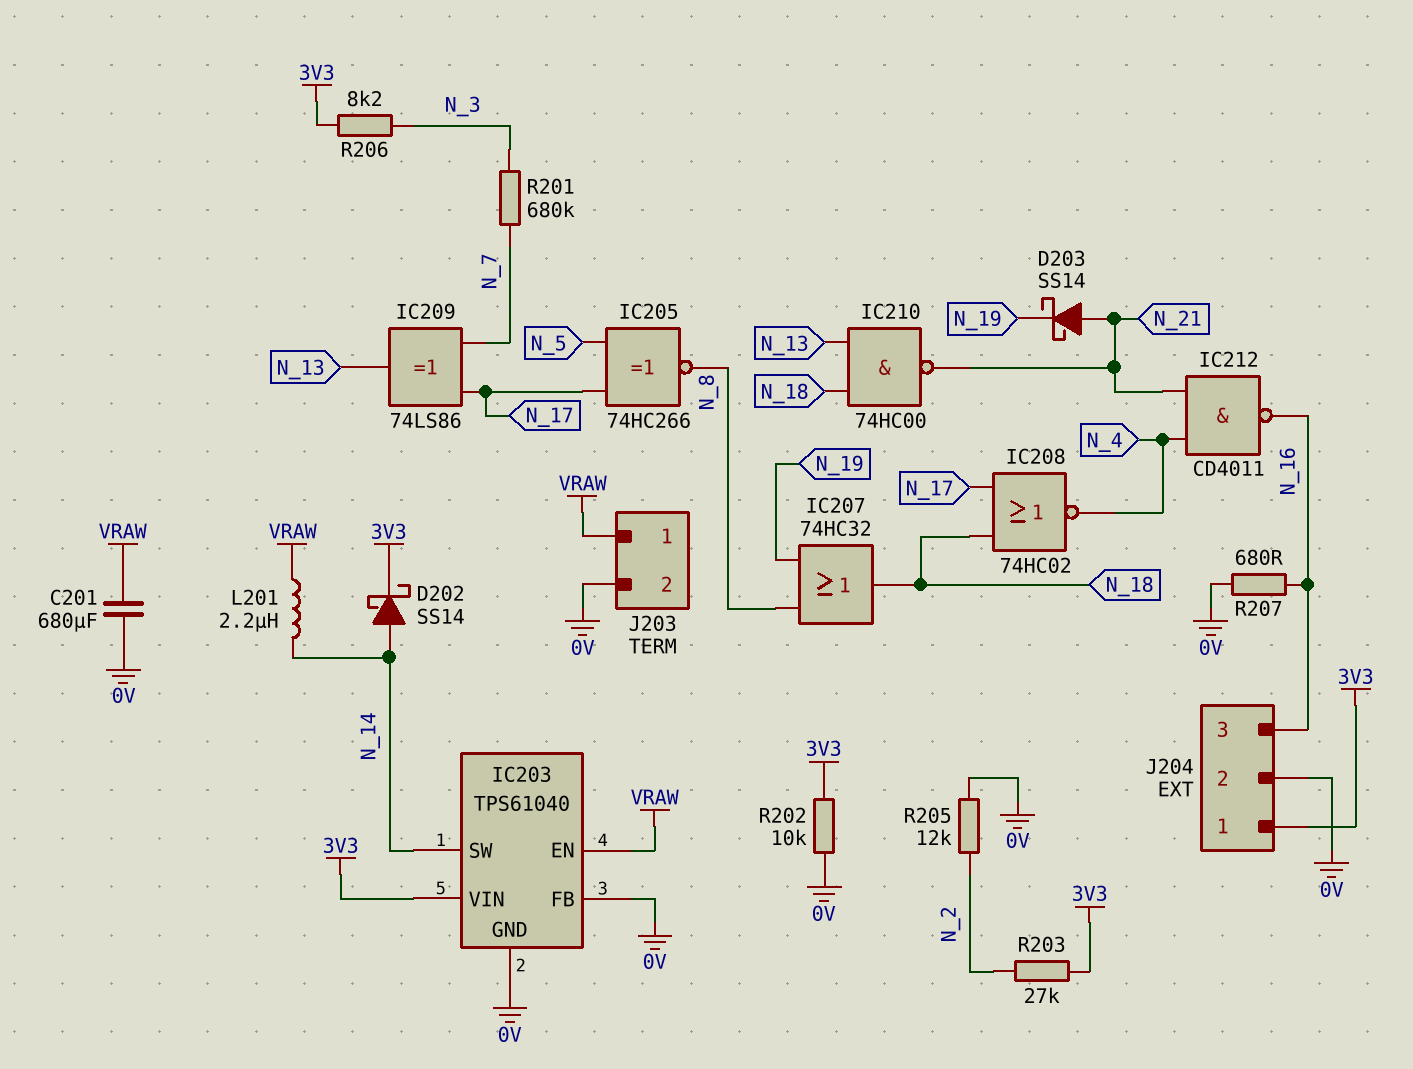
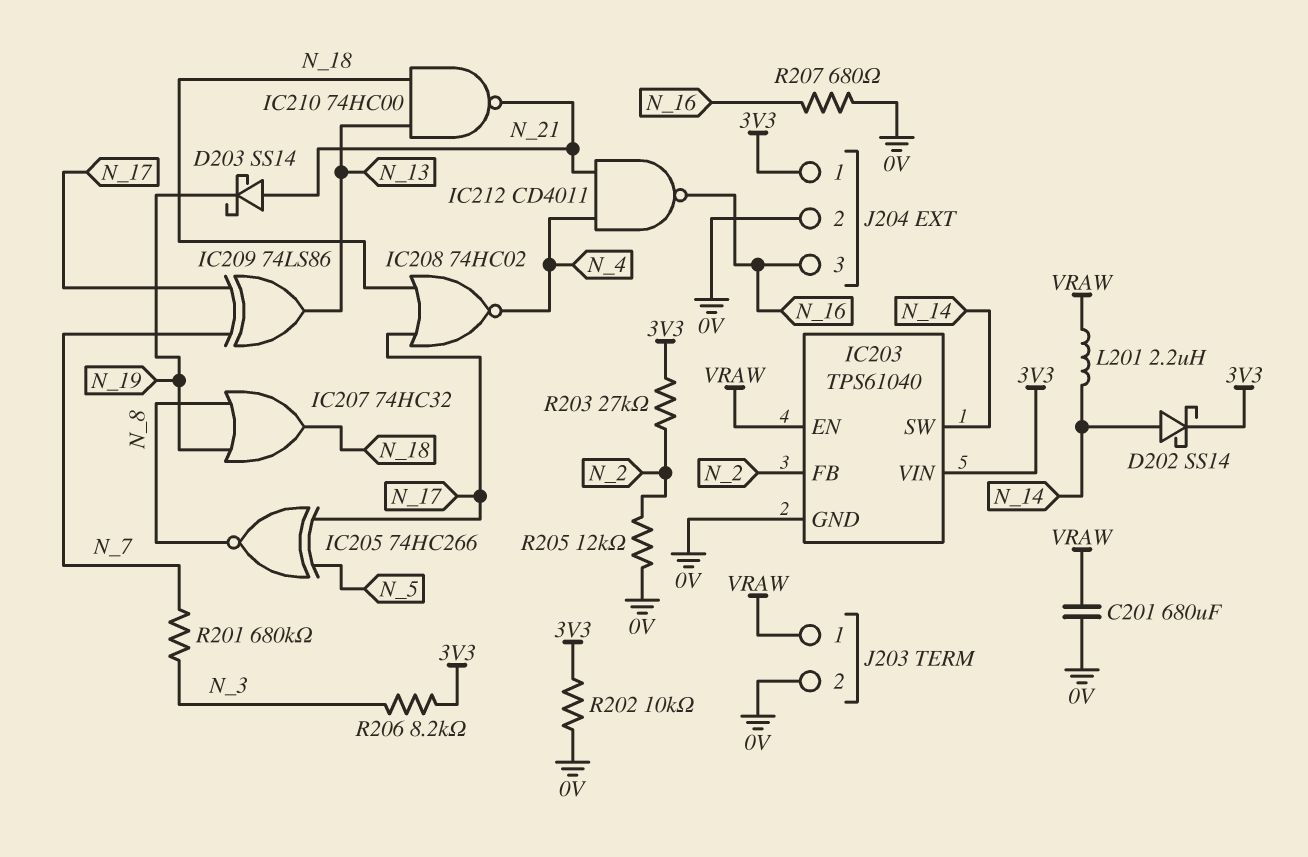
IC203 pin FB: 0V -> N_2

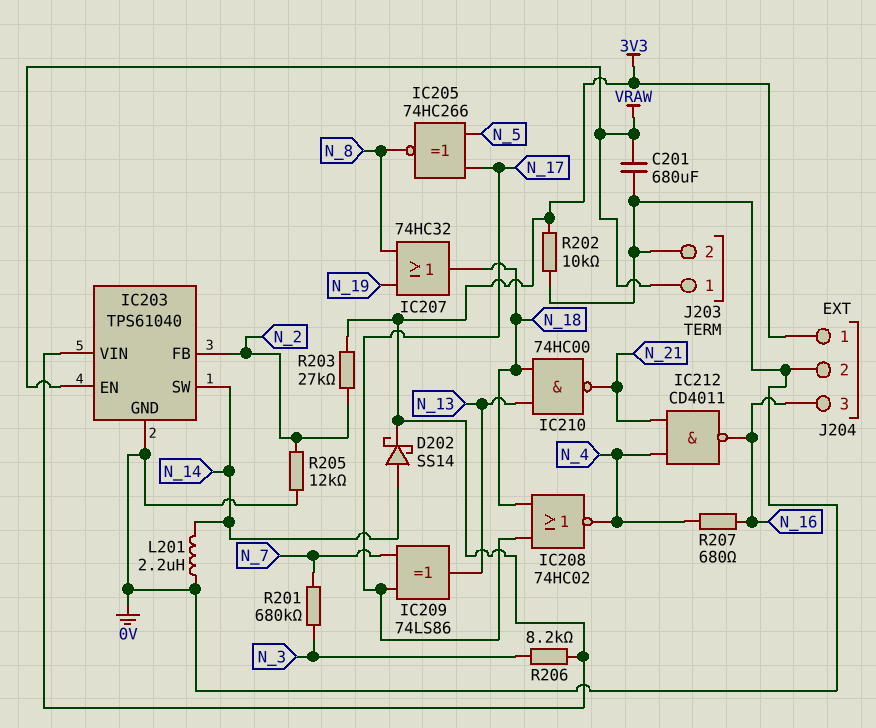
D203: schottky SS14 (A N_21, K N_19) -> none
L201: 2.2uH (N_14, VRAW) -> 2.2uH (0V, N_14)
R207: 680 (0V, N_16) -> 680 (N_4, N_16)

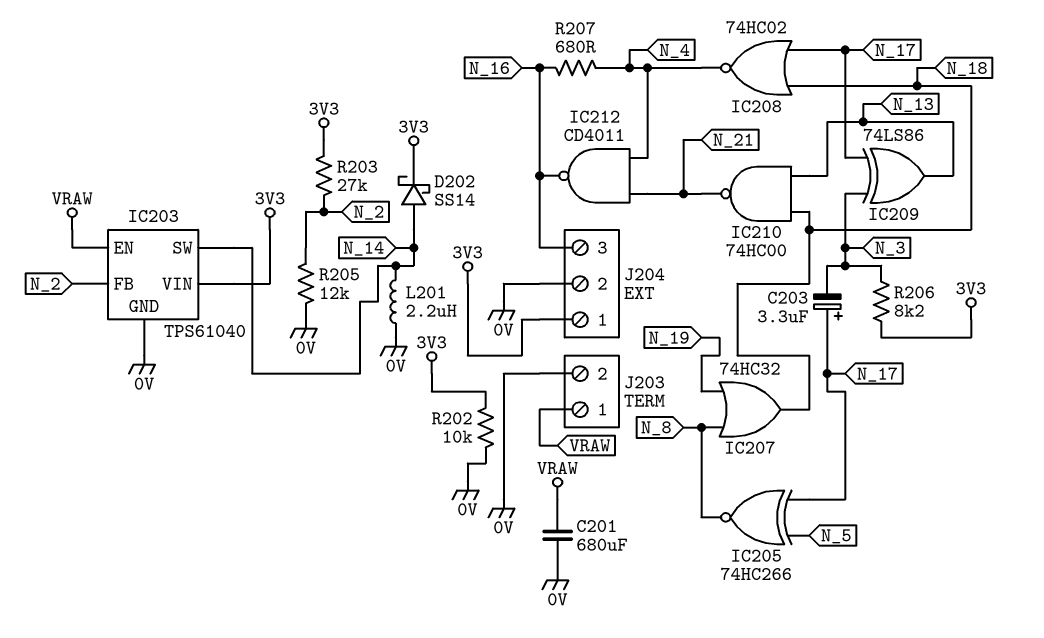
C203: none -> 3.3uF (plus N_17, minus N_3)
IC209: XOR 74LS86 (in N_7, in N_17, out N_13) -> XOR 74LS86 (in N_3, in N_17, out N_13)
R201: 680k (N_3, N_7) -> none

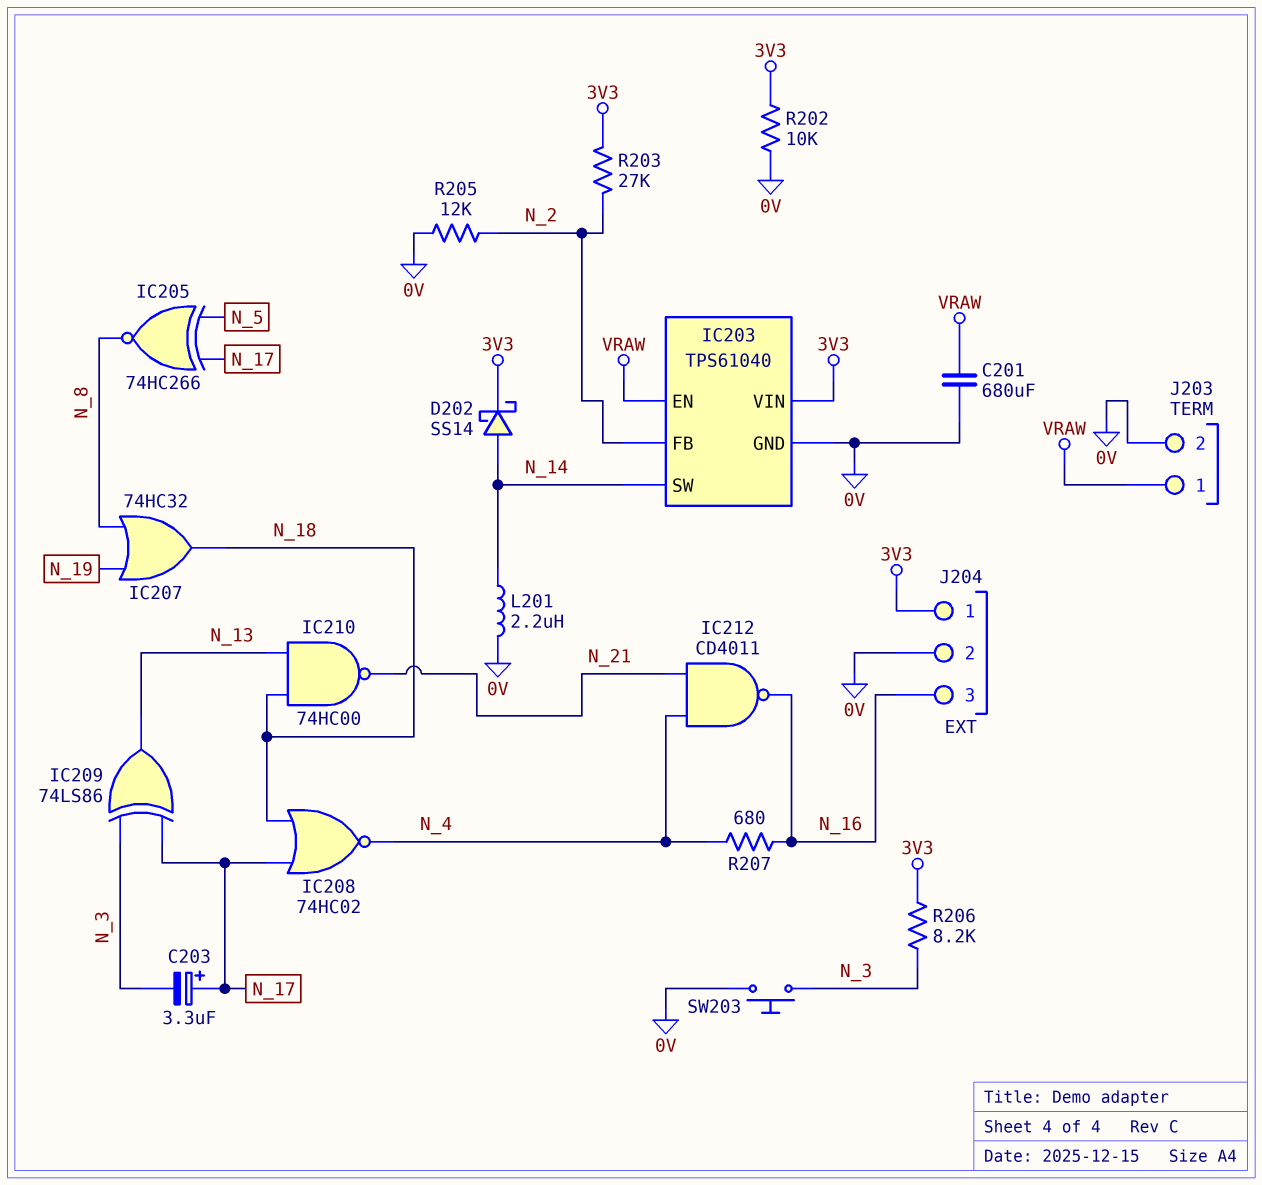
SW203: none -> button (0V, N_3)

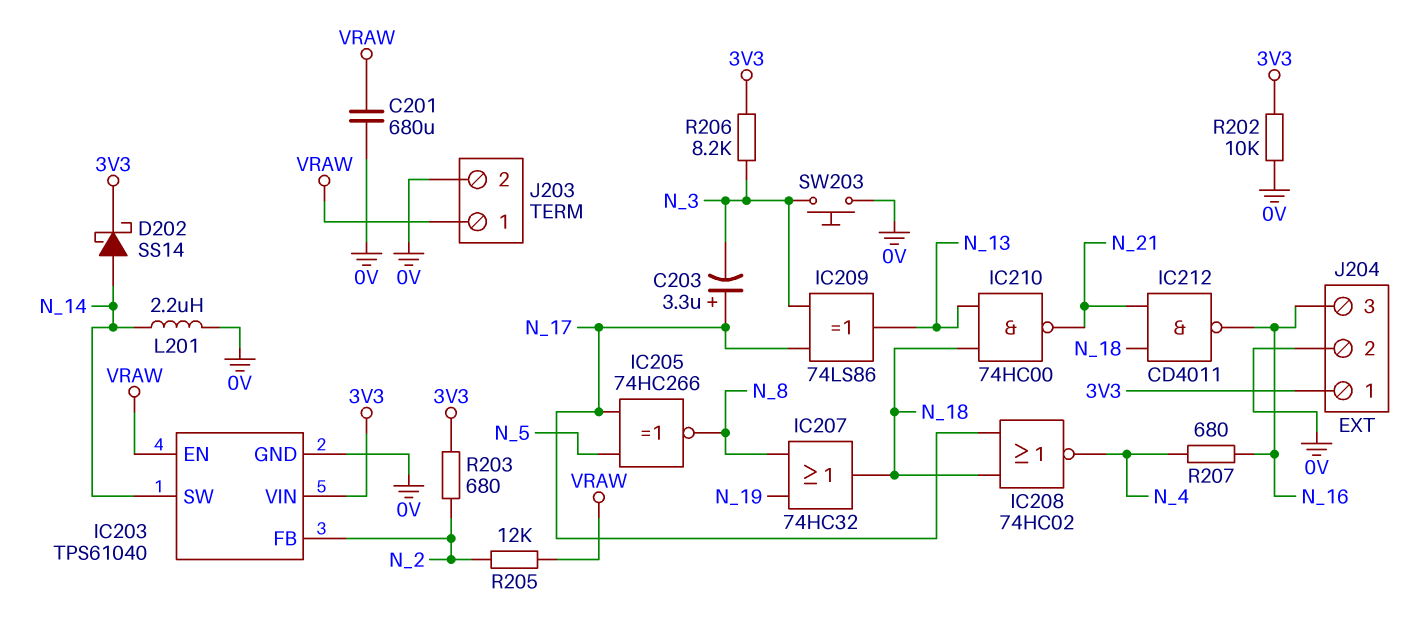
IC212: NAND CD4011 (in N_4, in N_21, out N_16) -> NAND CD4011 (in N_18, in N_21, out N_16)
R203: 27k (3V3, N_2) -> 680 (3V3, N_2)
R205: 12k (0V, N_2) -> 12k (N_2, VRAW)

